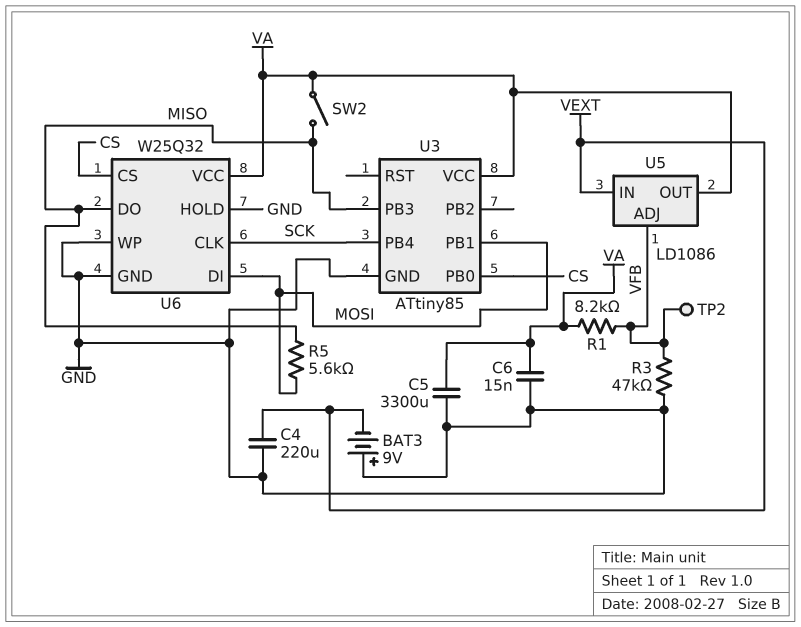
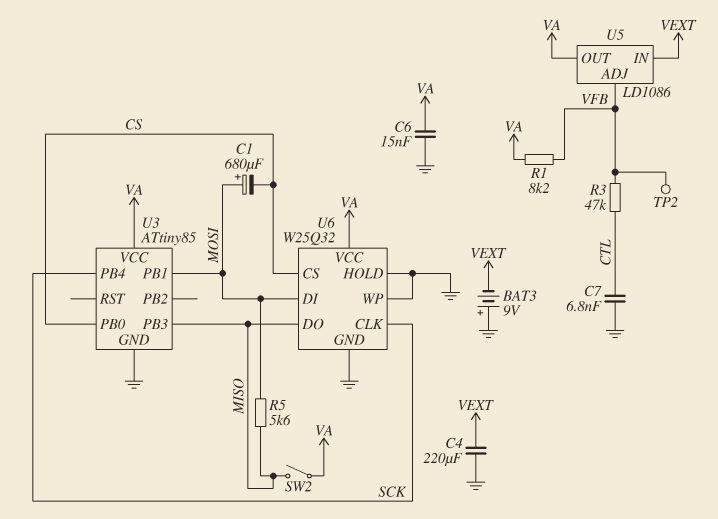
C1: none -> 680uF (plus MOSI, minus CS)
C5: 3300uF (GND, VA) -> none
C7: none -> 6.8nF (CTL, GND)
R3: 47k (GND, VFB) -> 47k (CTL, VFB)

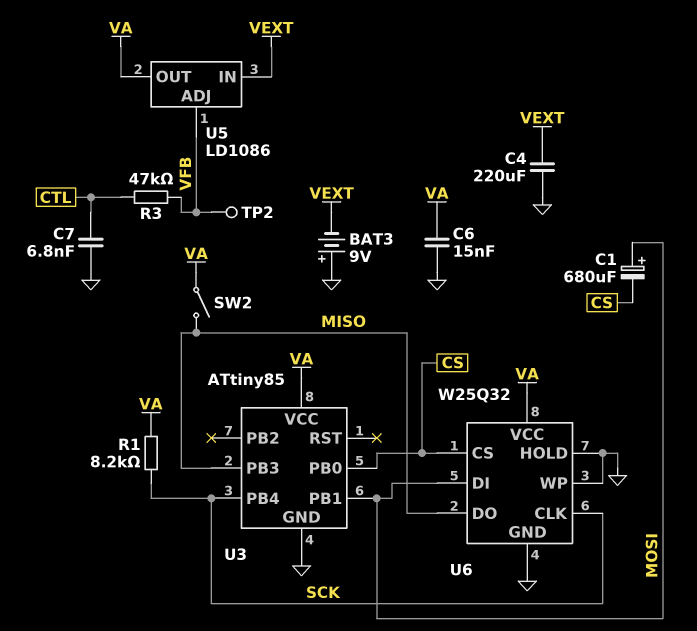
R1: 8.2k (VA, VFB) -> 8.2k (SCK, VA)
R5: 5.6k (MISO, MOSI) -> none

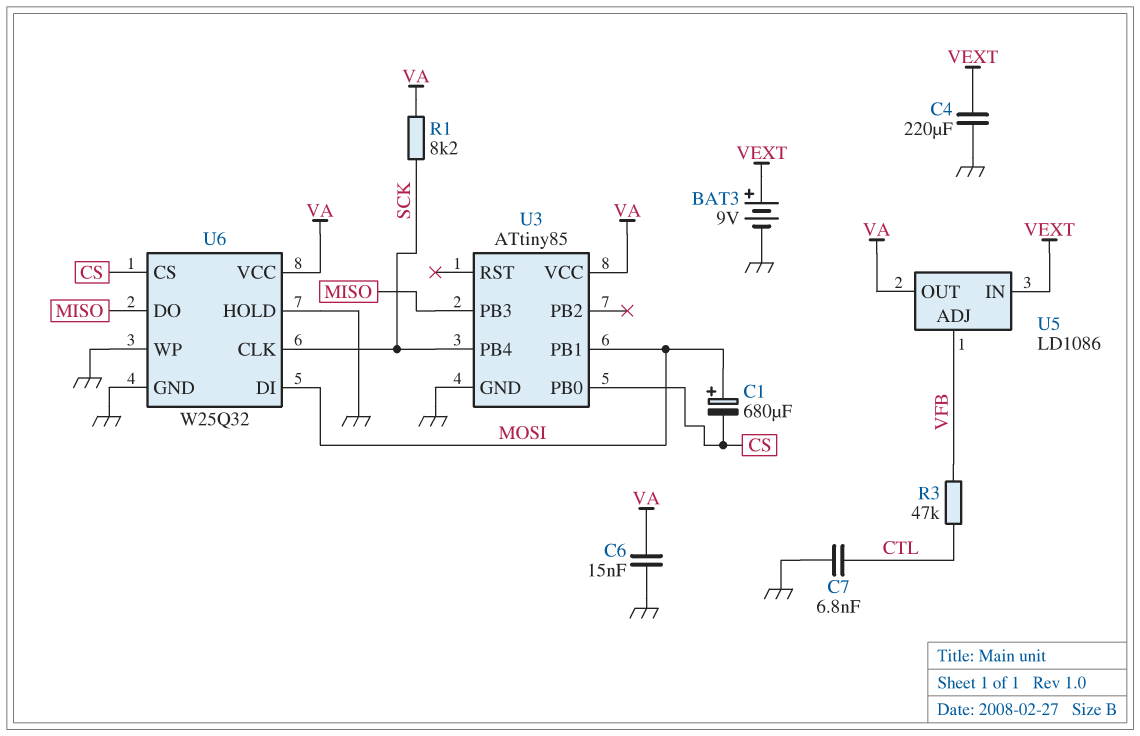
BAT3: 9V (plus GND, minus VEXT) -> 9V (plus VEXT, minus GND)
SW2: switch (MISO, VA) -> none
TP2: test point (VFB) -> none

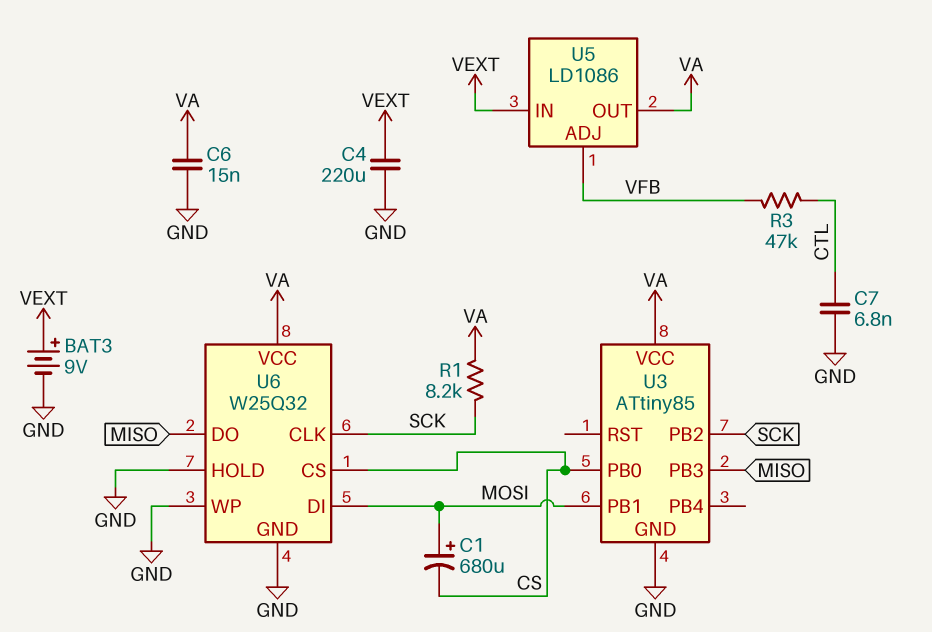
U3 pin PB2: none -> SCK
U3 pin PB4: SCK -> none

